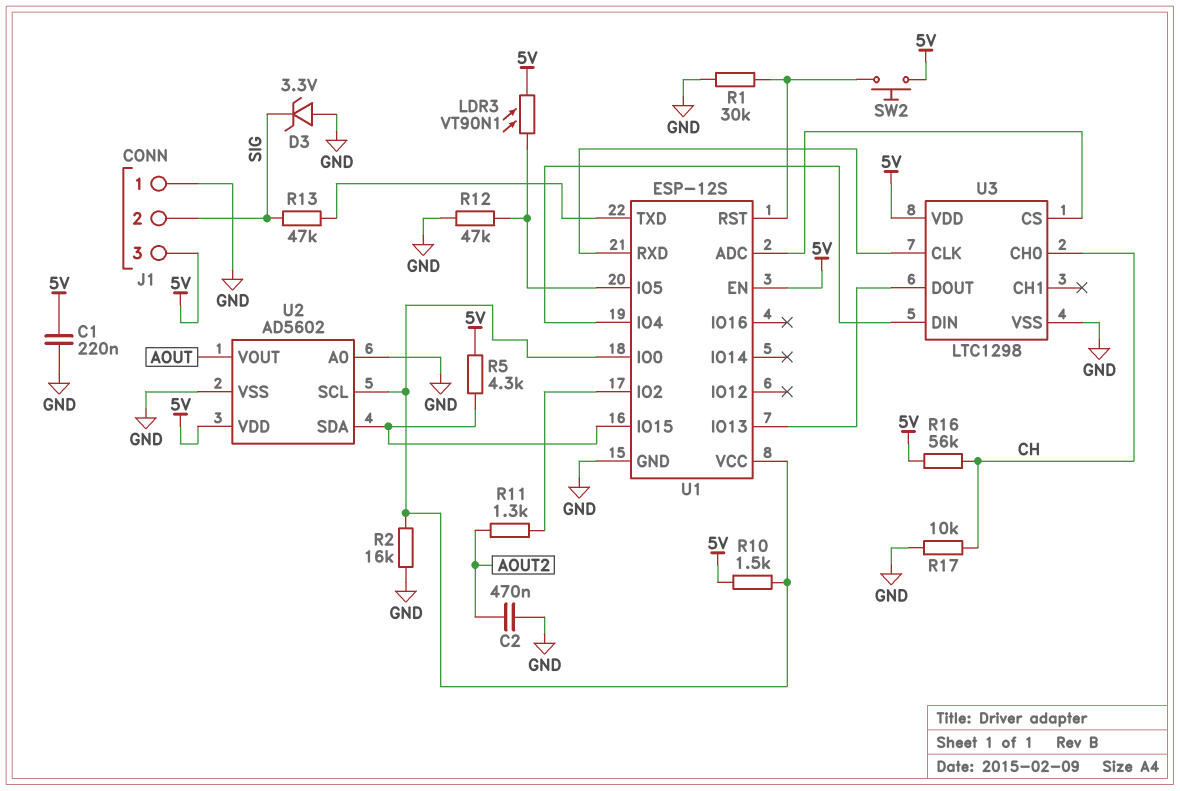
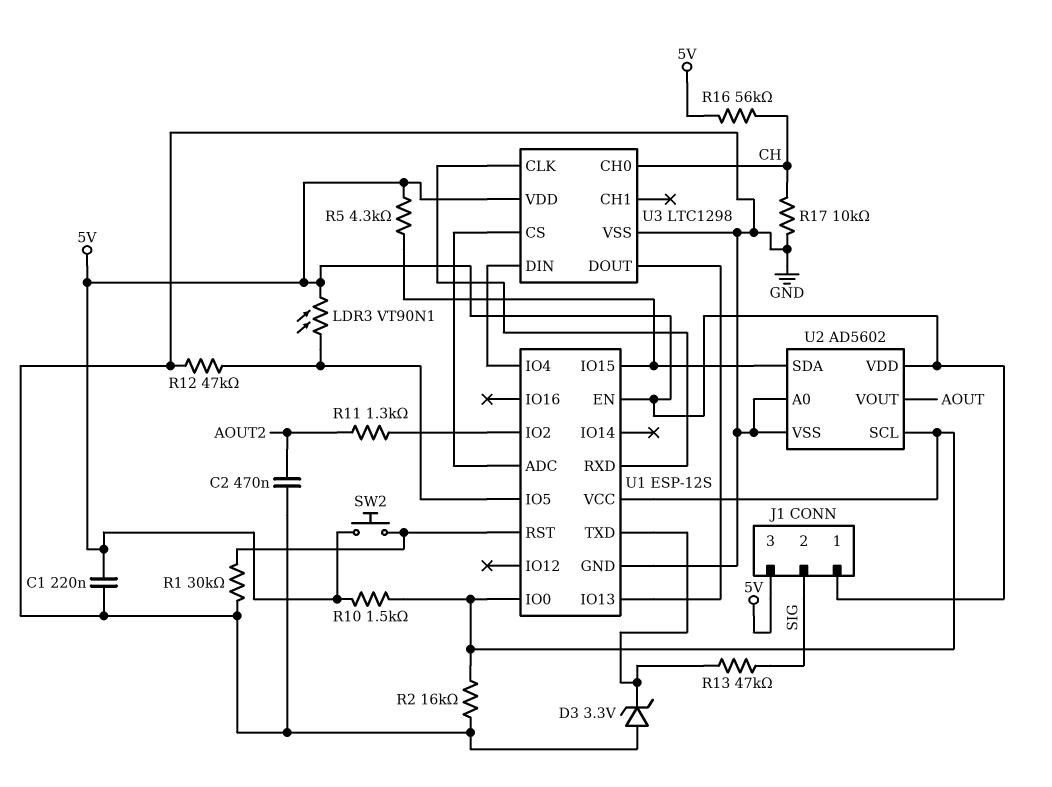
D3: zener 3.3V (A GND, K SIG) -> zener 3.3V (A GND, K U1/TXD)
J1 pin 1: GND -> 5V

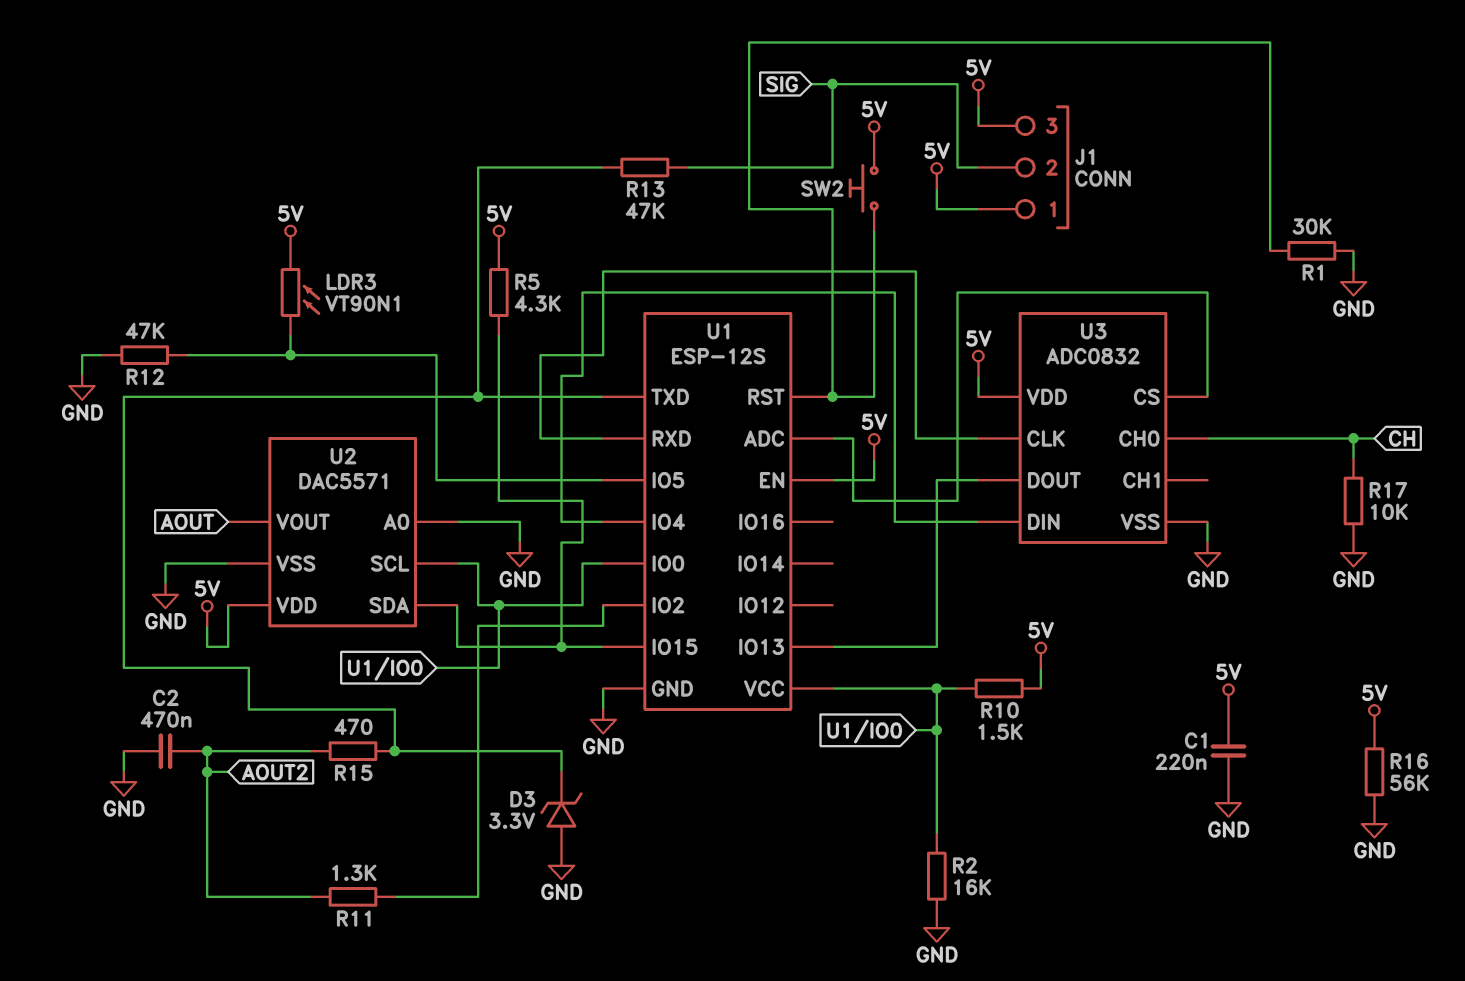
R15: none -> 470 (AOUT2, U1/TXD)
R16: 56k (5V, CH) -> 56k (5V, GND)
U2: AD5602 -> DAC5571
U3: LTC1298 -> ADC0832

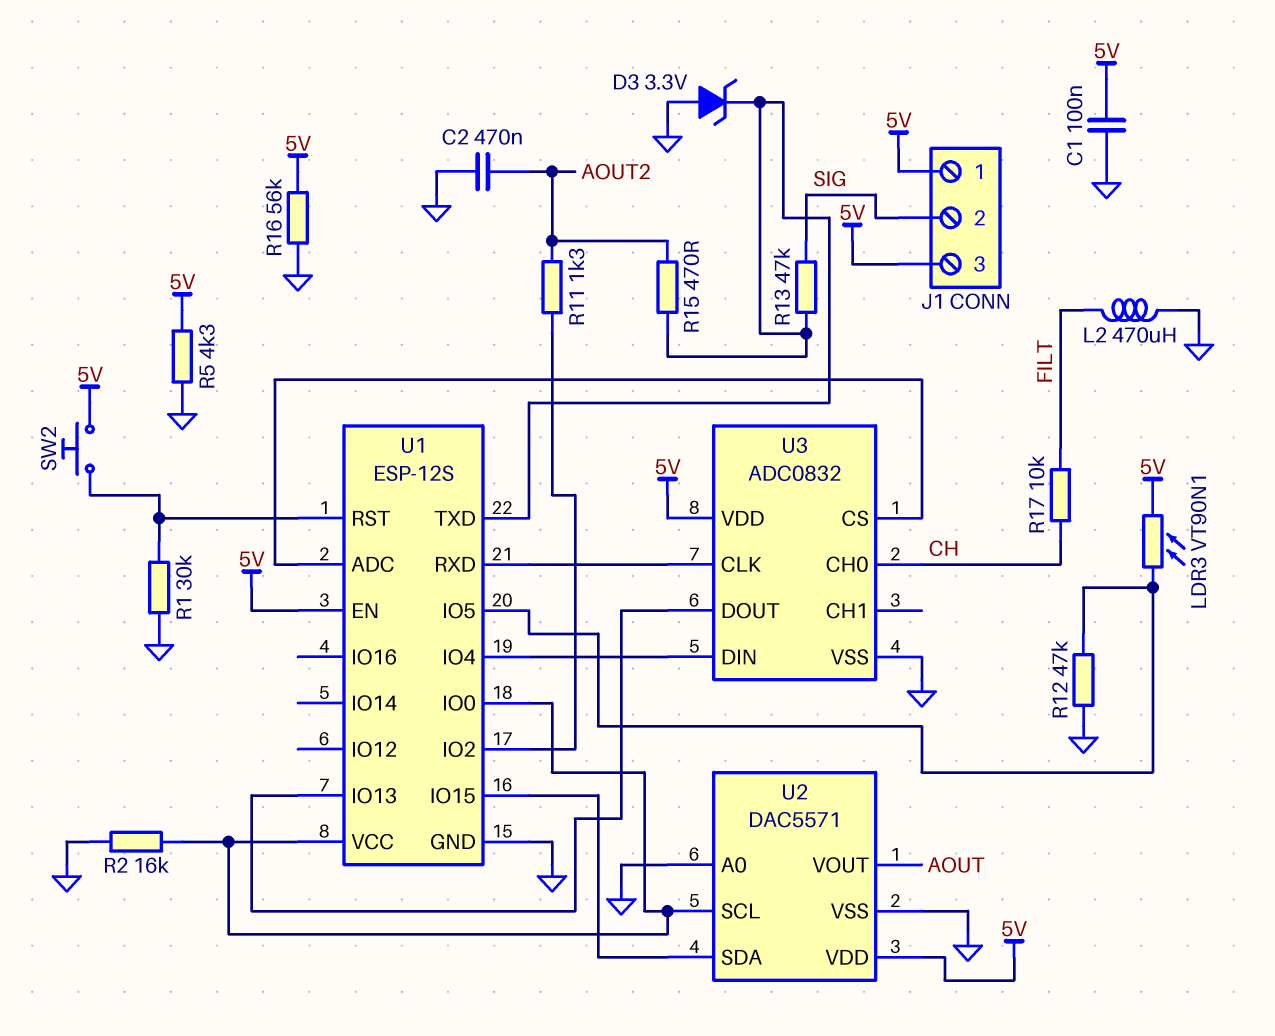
C1: 220nF (5V, GND) -> 100nF (5V, GND)
L2: none -> 470uH (FILT, GND)
R5: 4.3k (5V, U1/IO15) -> 4.3k (5V, GND)
R10: 1.5k (5V, U1/IO0) -> none
R17: 10k (CH, GND) -> 10k (CH, FILT)

